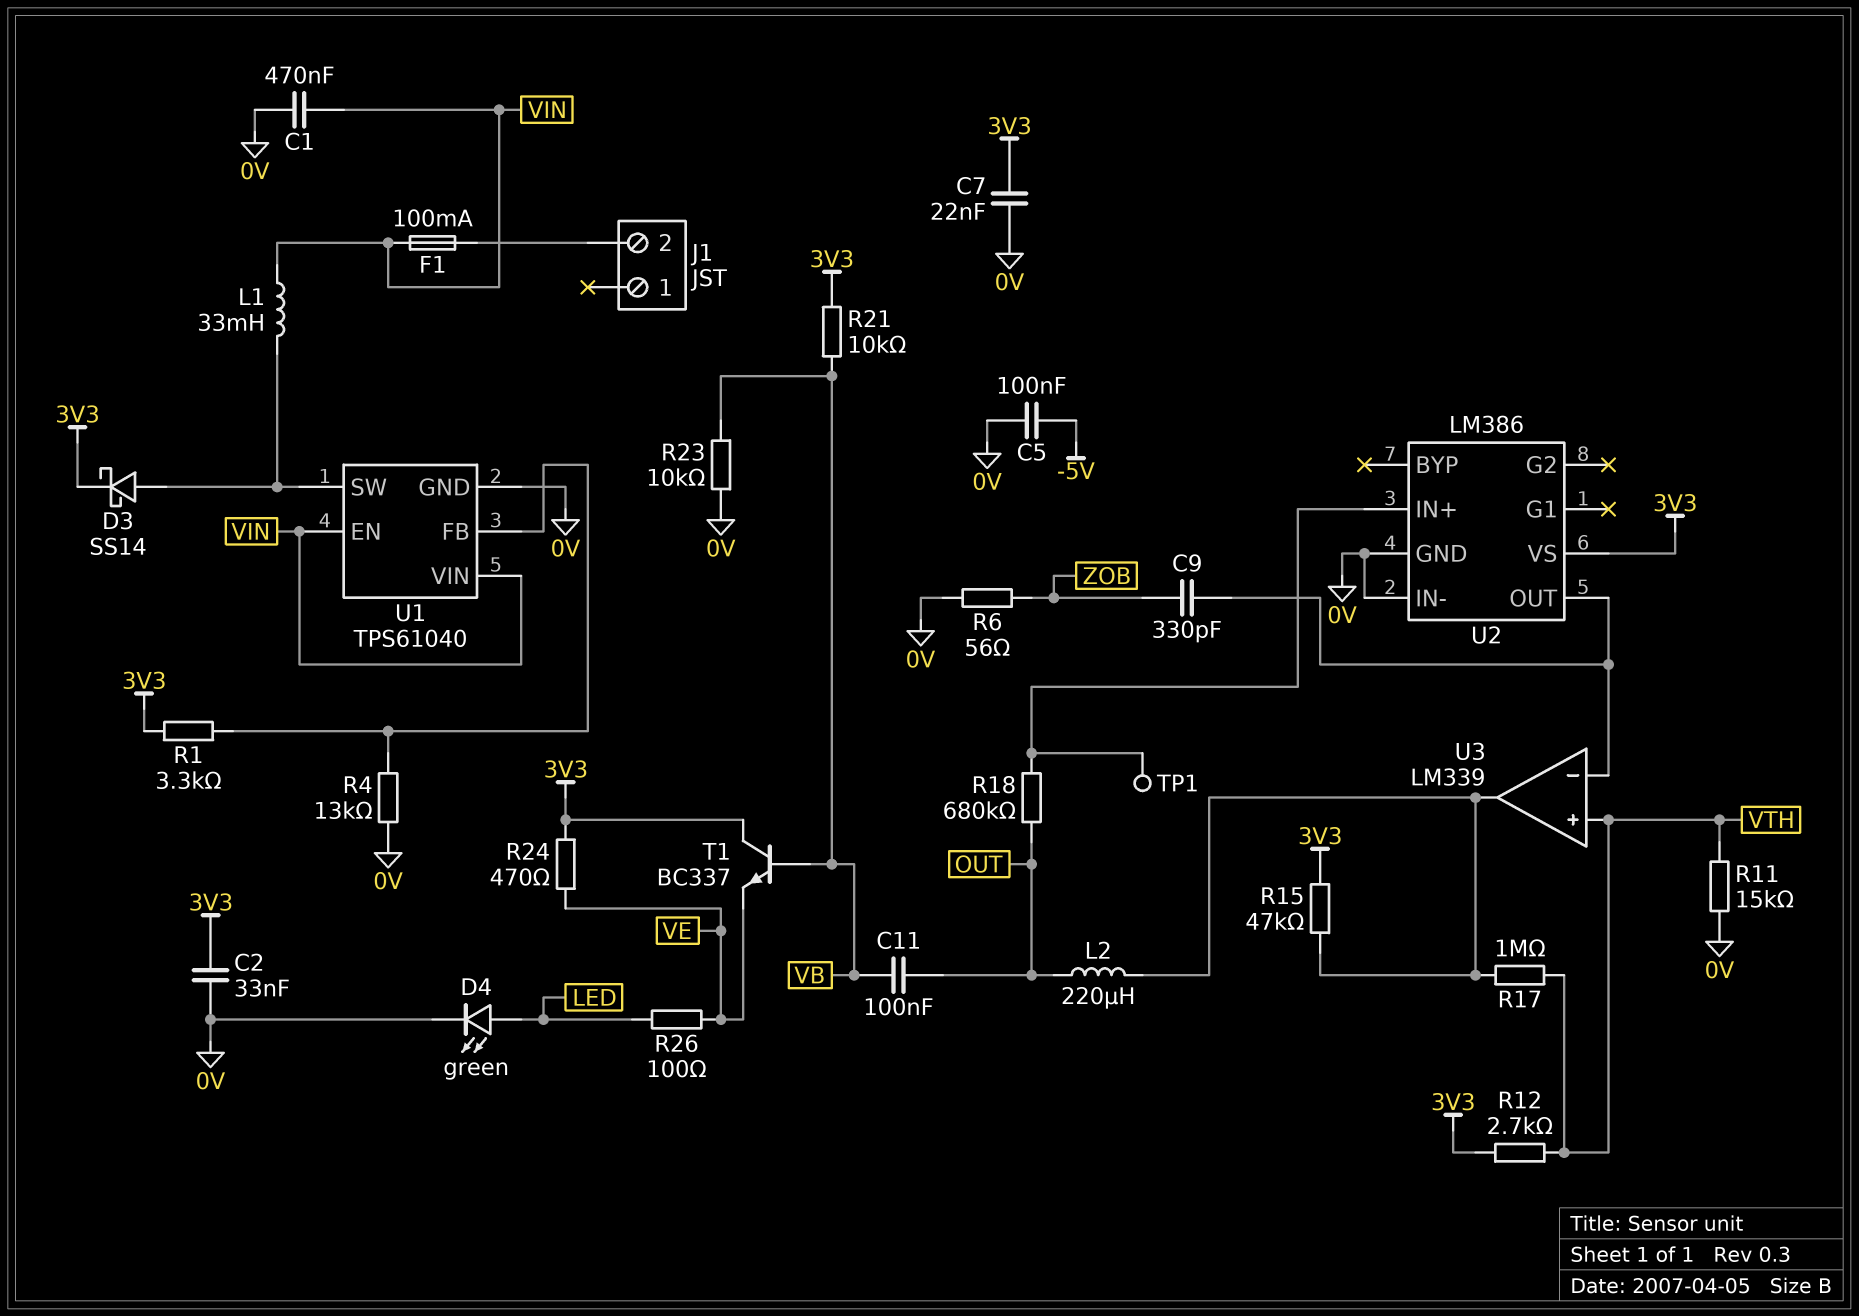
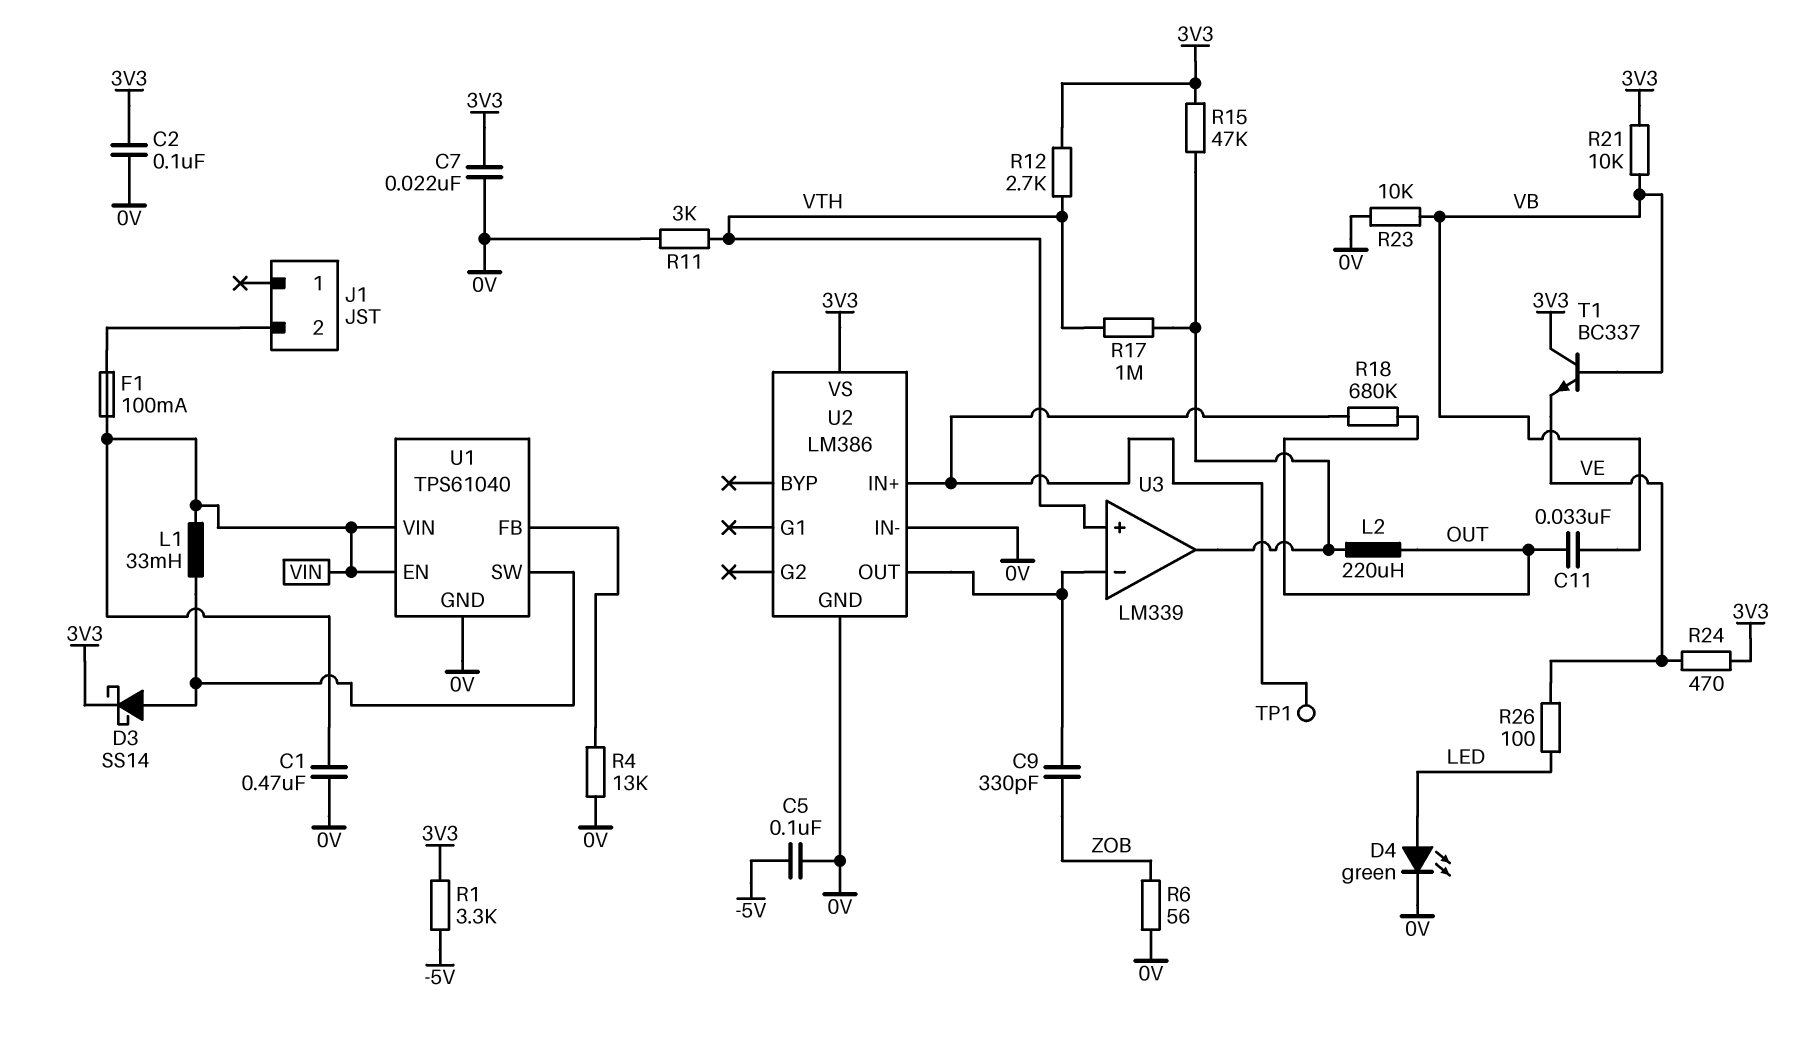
C2: 33nF (0V, 3V3) -> 100nF (0V, 3V3)
C11: 100nF (OUT, VB) -> 33nF (OUT, VB)
R1: 3.3k (3V3, U1/FB) -> 3.3k (-5V, 3V3)
R11: 15k (0V, VTH) -> 3k (0V, VTH)

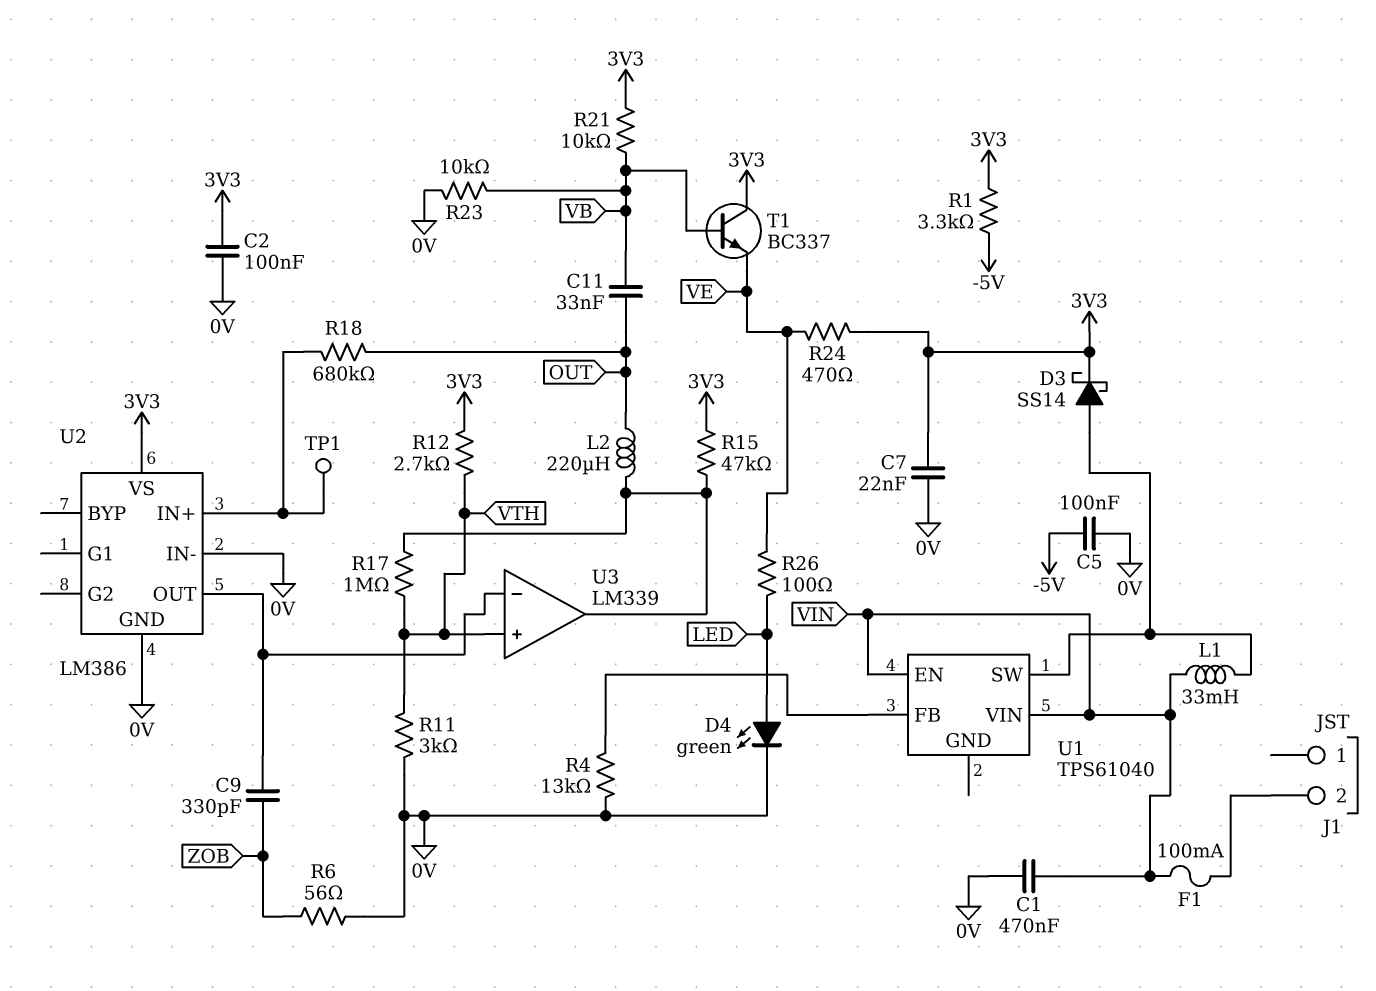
U1 pin GND: 0V -> none

